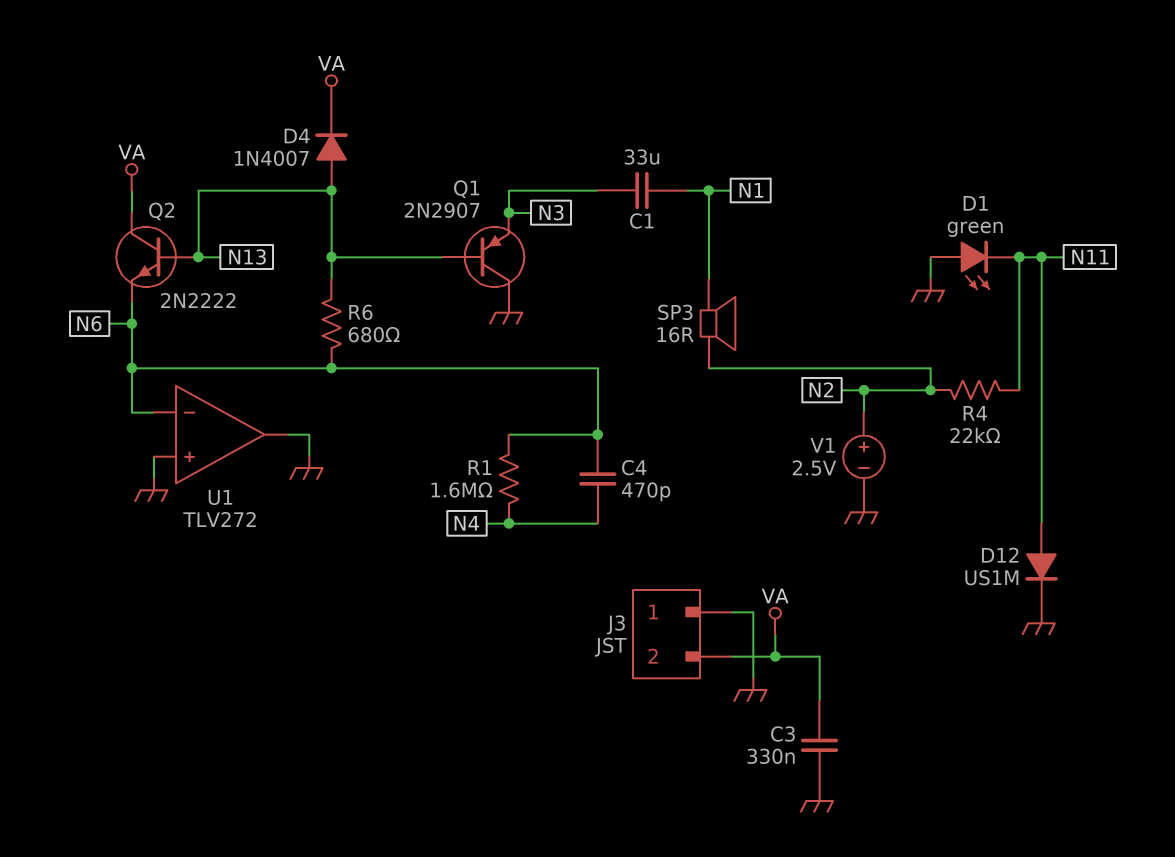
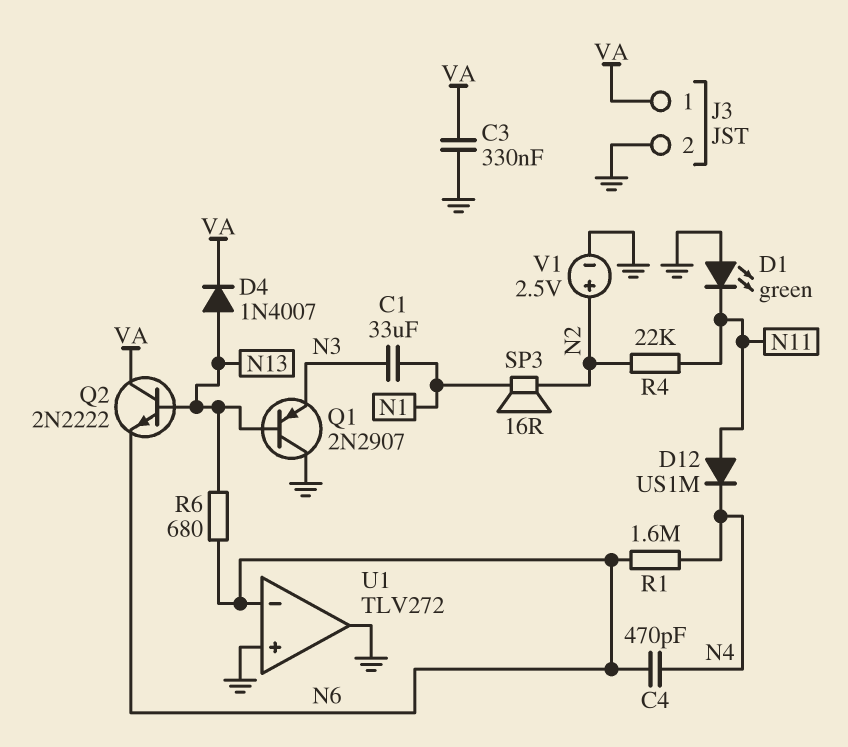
D12: diode US1M (A N11, K GND) -> diode US1M (A N11, K N4)
J3 pin 1: GND -> VA
J3 pin 2: VA -> GND

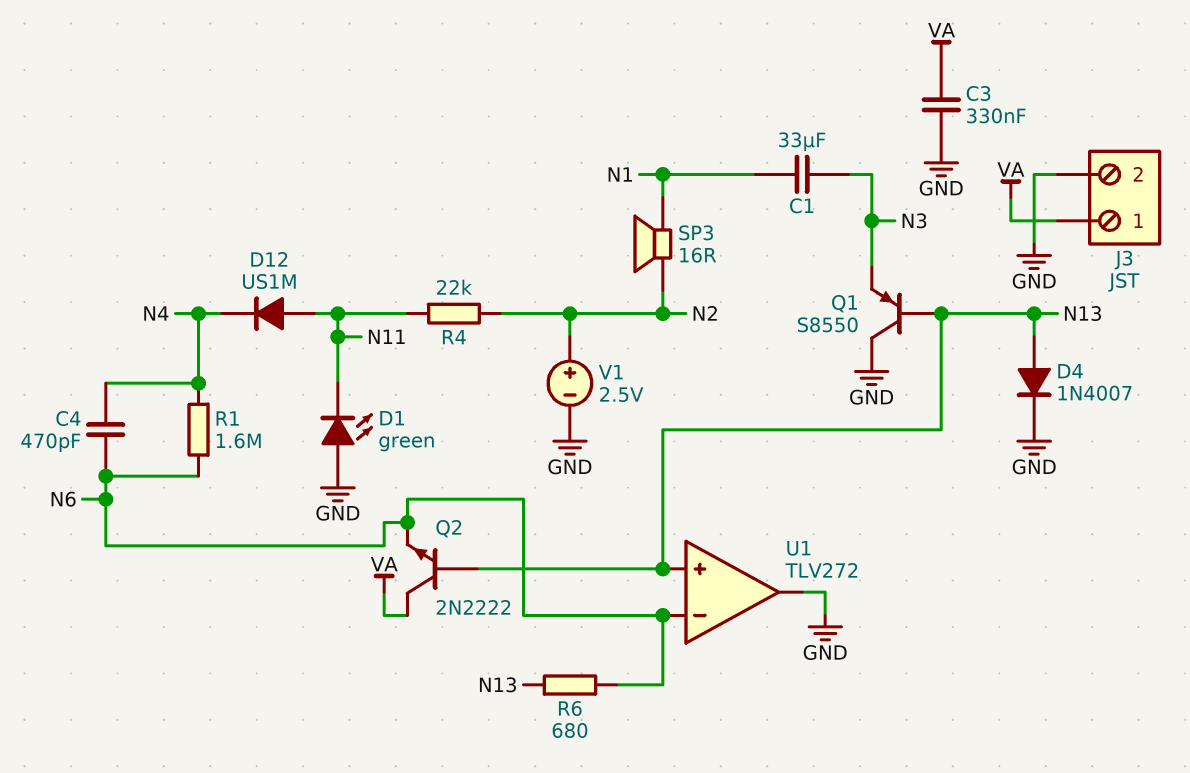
D4: diode 1N4007 (A N13, K VA) -> diode 1N4007 (A N13, K GND)
Q1: PNP 2N2907 (B N13, C GND, E N3) -> PNP S8550 (B N13, C GND, E N3)
U1 pin in+: GND -> N13

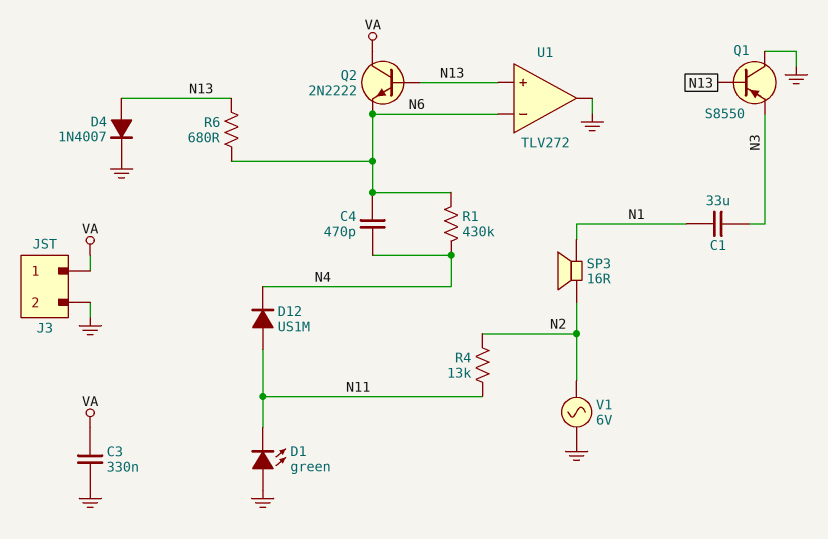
R1: 1.6M (N4, N6) -> 430k (N4, N6)
R4: 22k (N2, N11) -> 13k (N2, N11)
V1: 2.5V (plus N2, minus GND) -> AC 6V (GND, N2)

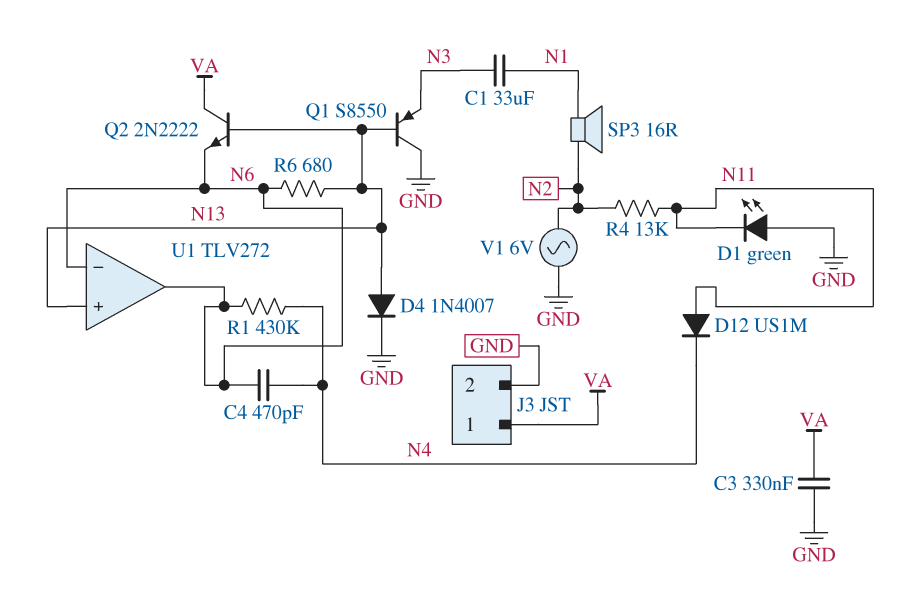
U1 pin out: GND -> N6

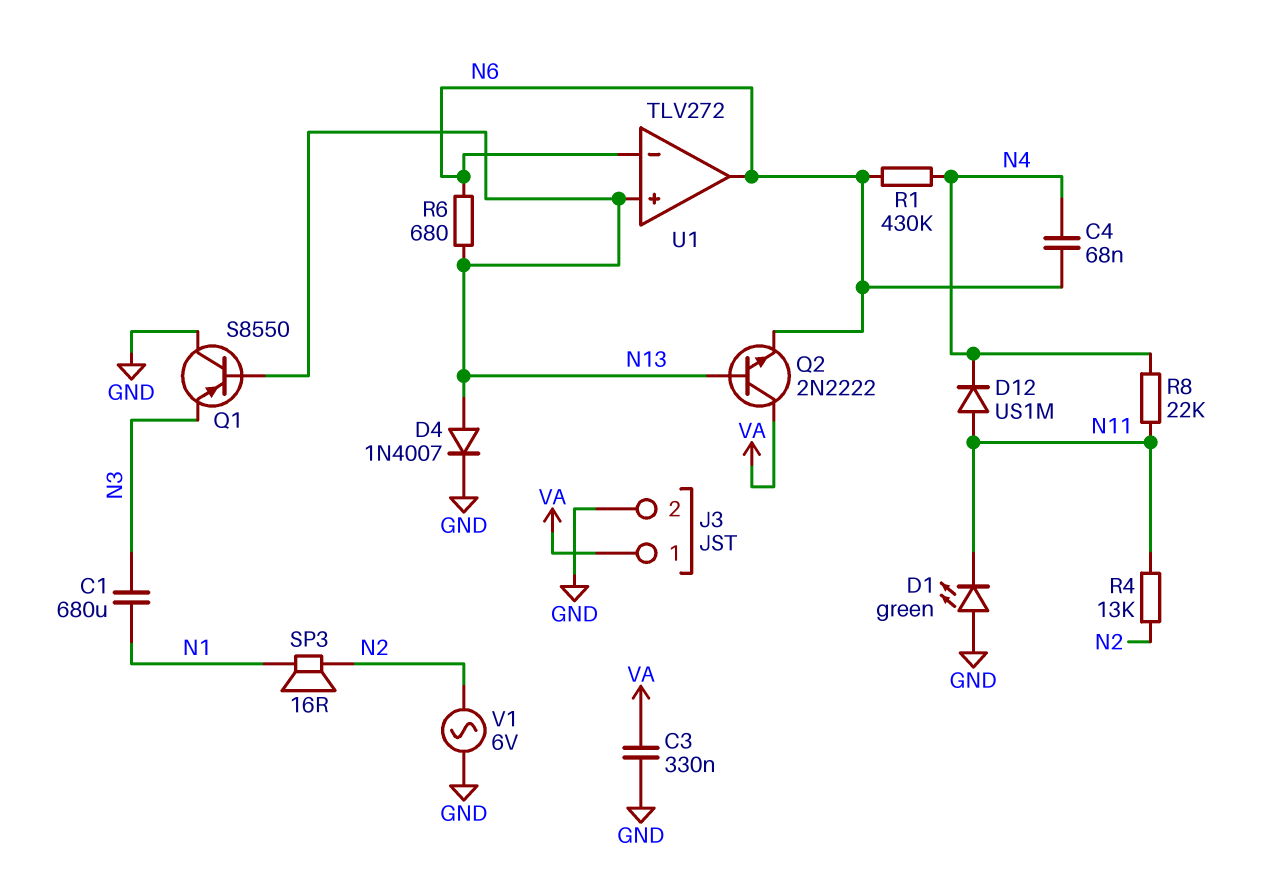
C1: 33uF (N1, N3) -> 680uF (N1, N3)
C4: 470pF (N4, N6) -> 68nF (N4, N6)
R8: none -> 22k (N4, N11)

